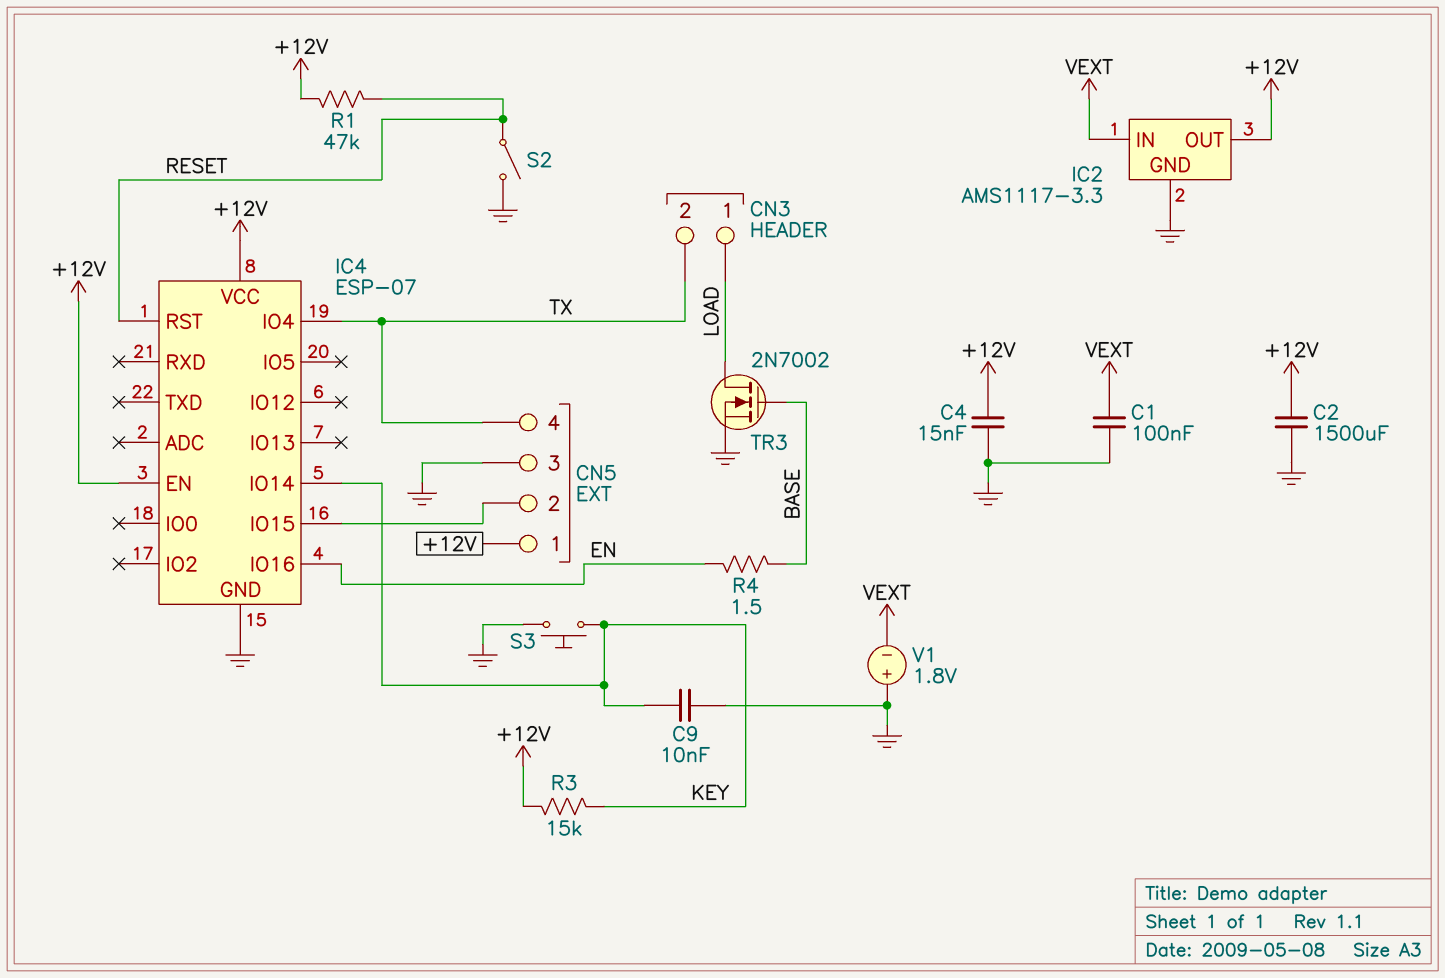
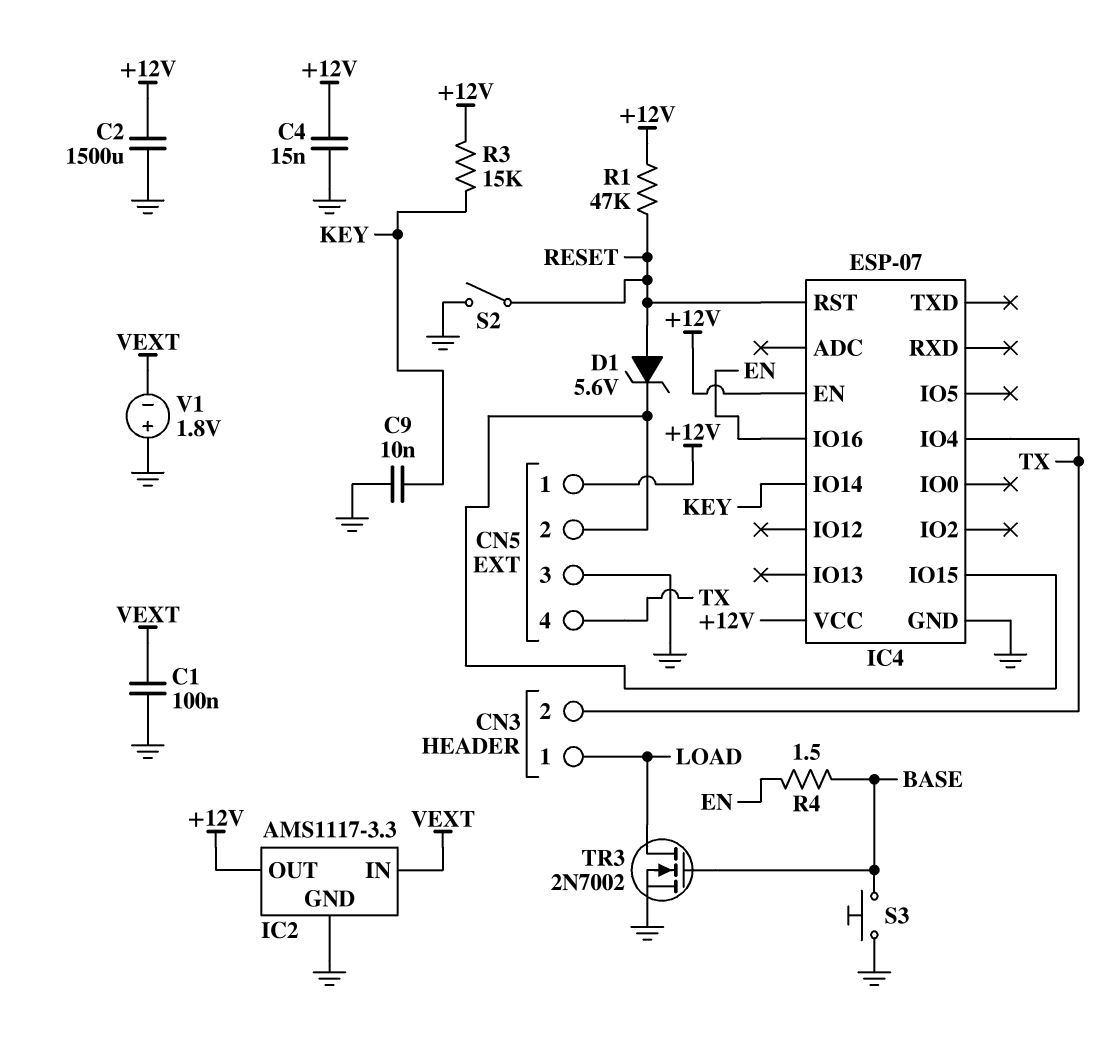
D1: none -> zener 5.6V (A RESET, K CN5/2)
S3: button (GND, KEY) -> button (BASE, GND)

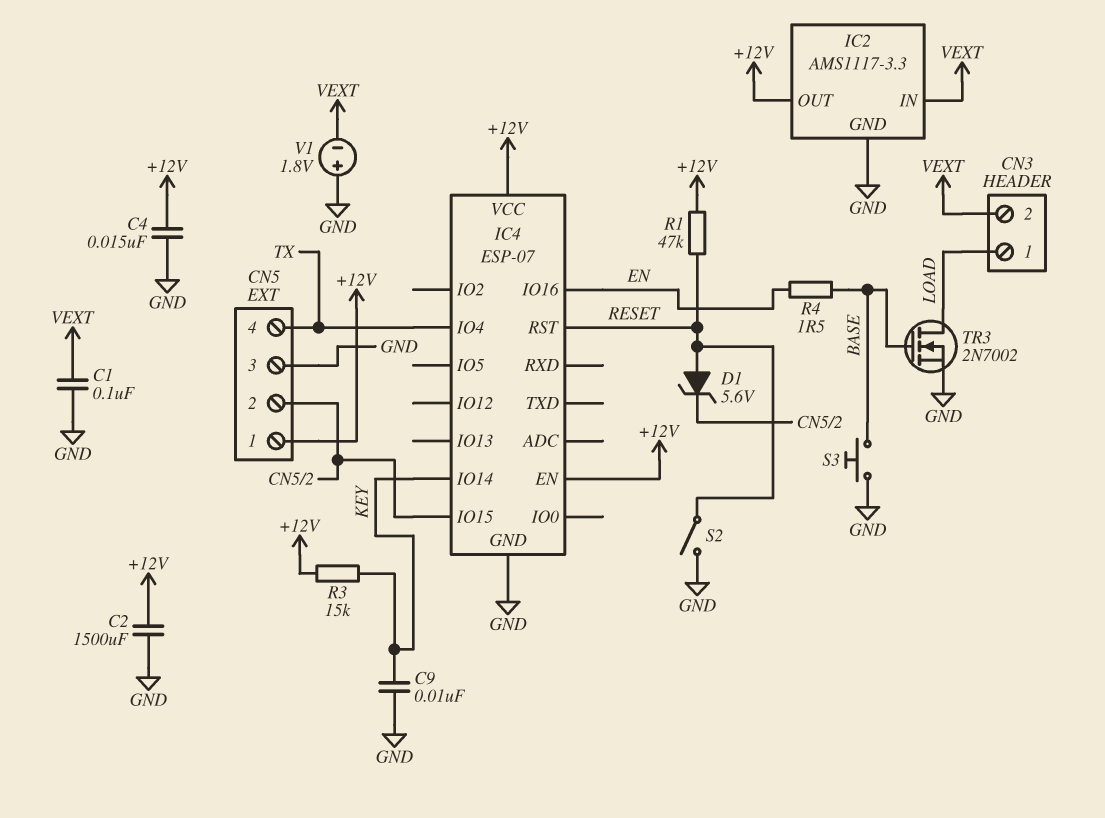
CN3 pin 2: TX -> VEXT

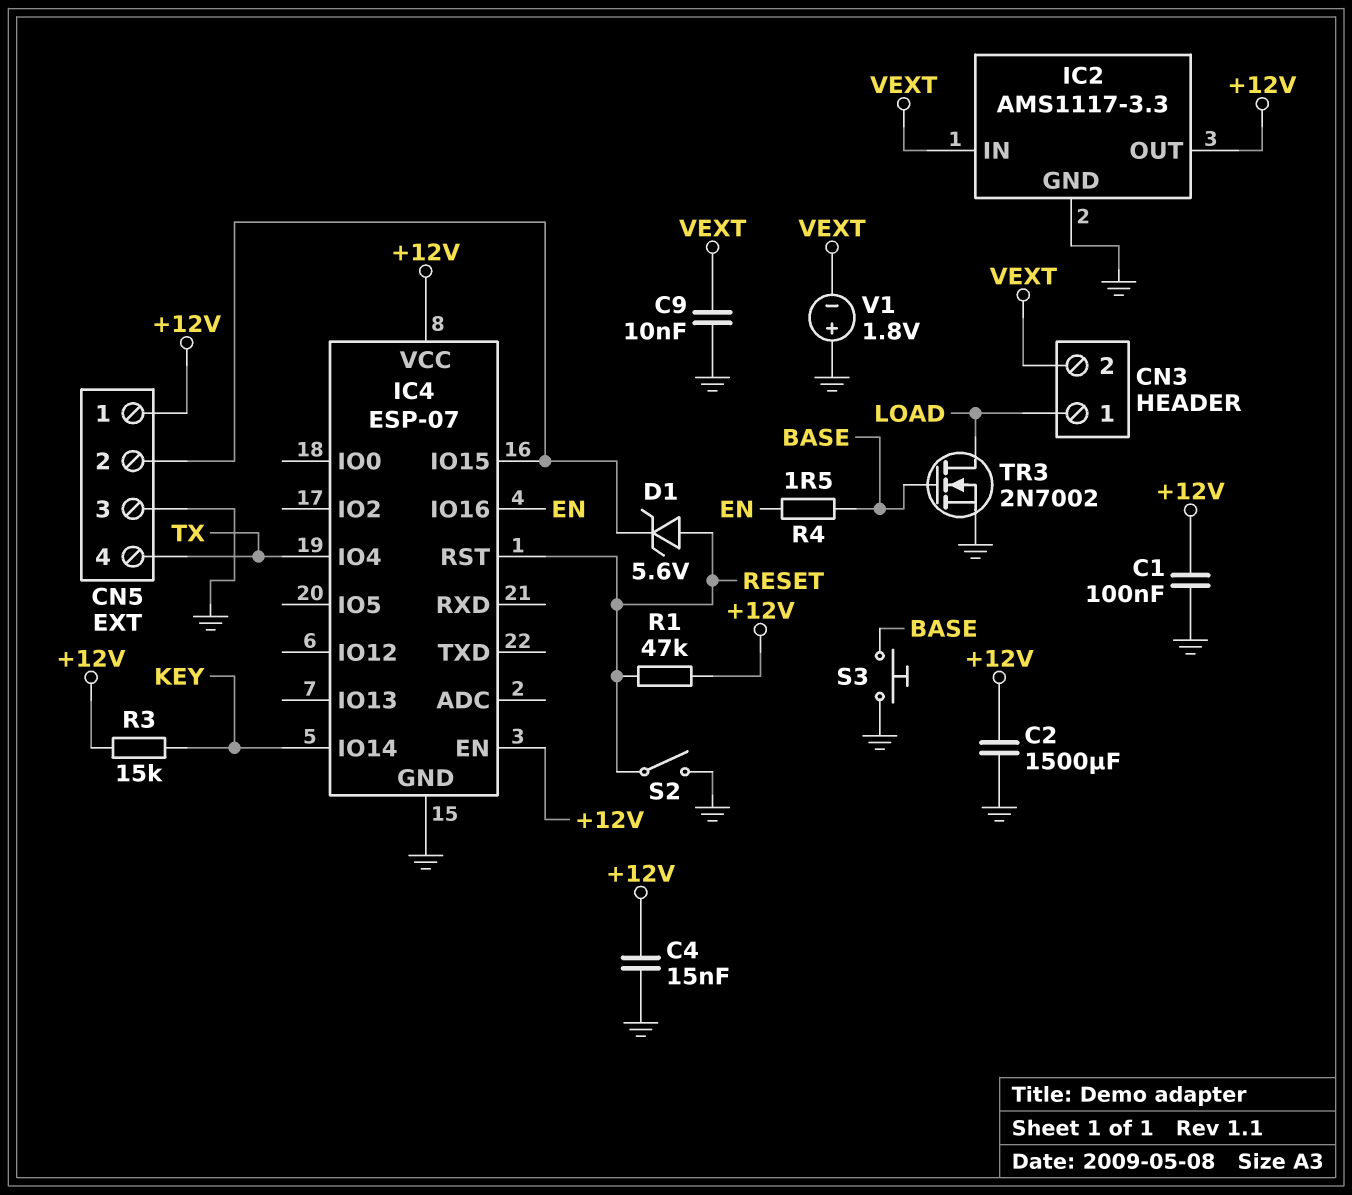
C1: 100nF (GND, VEXT) -> 100nF (+12V, GND)
C9: 10nF (GND, KEY) -> 10nF (GND, VEXT)

